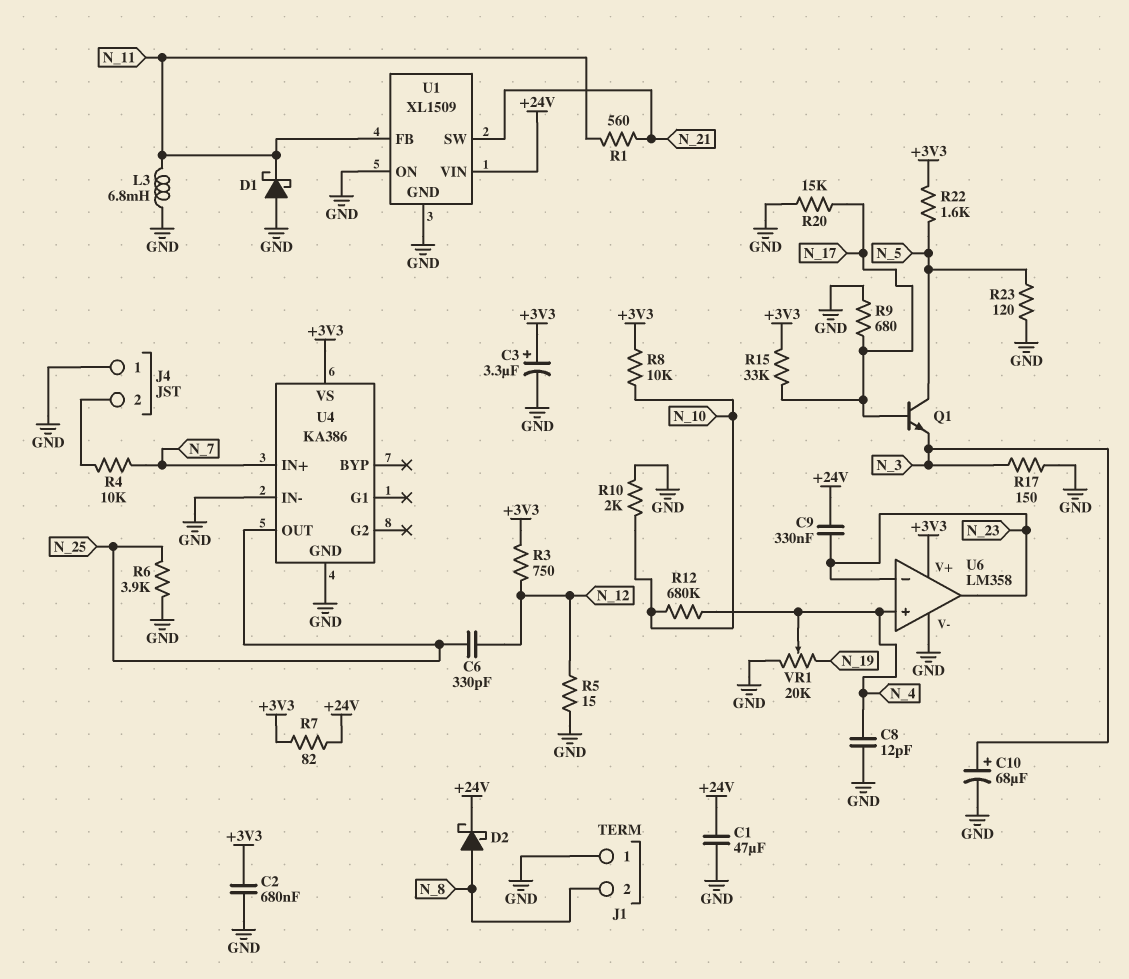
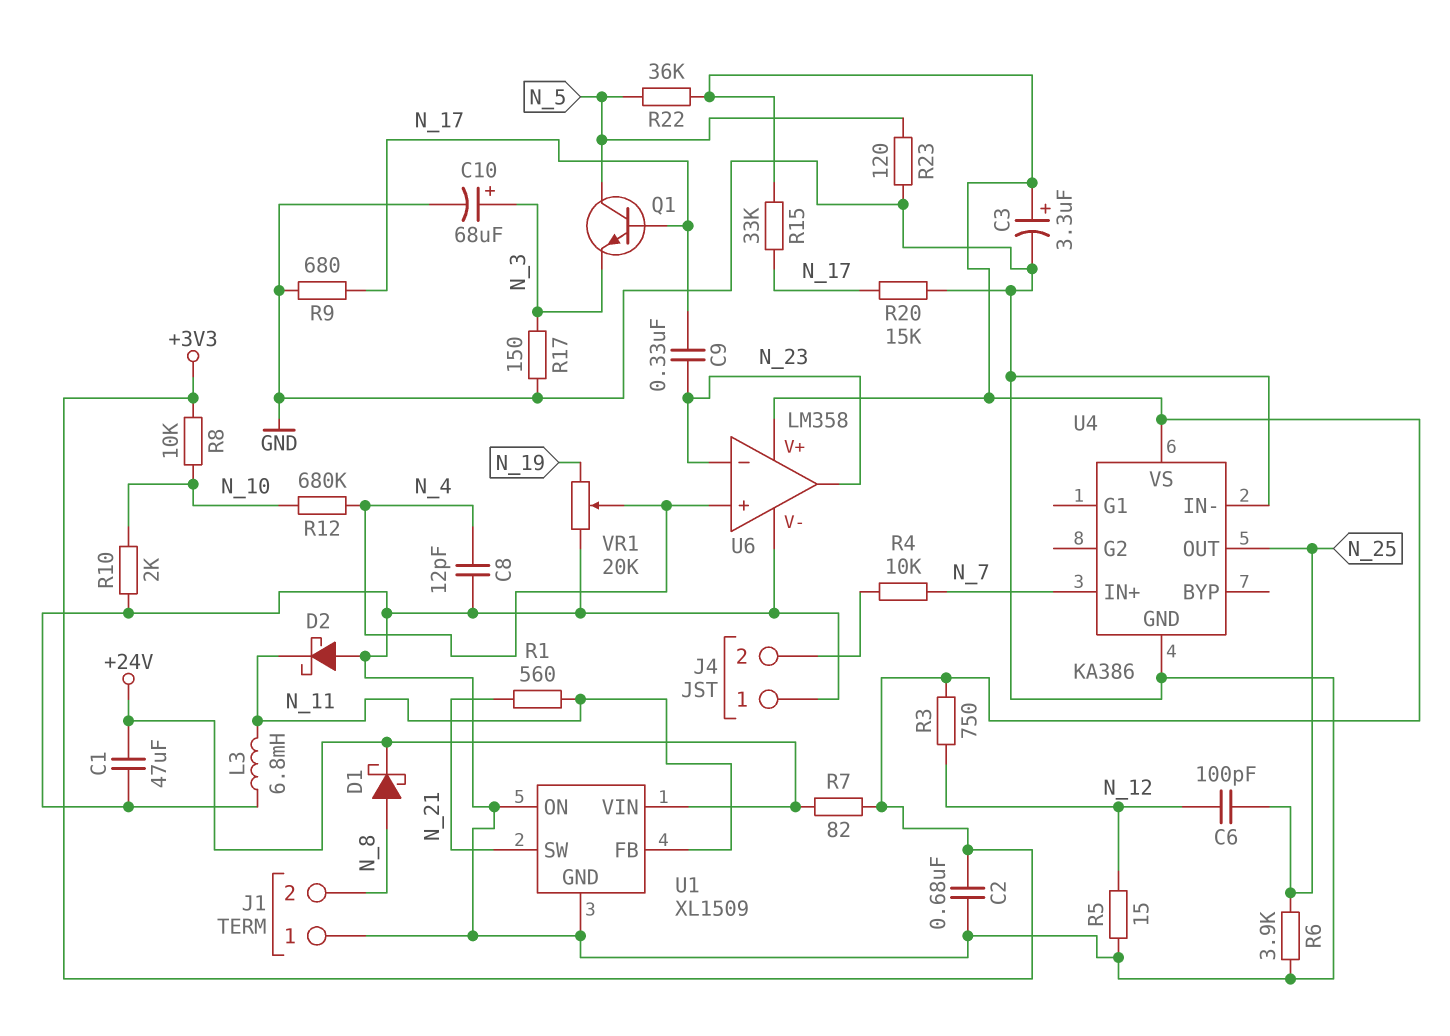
C6: 330pF (N_12, N_25) -> 100pF (N_12, N_25)
C9: 330nF (+24V, N_23) -> 330nF (N_17, N_23)
D1: schottky (A GND, K N_11) -> schottky (A N_8, K +24V)
D2: schottky (A N_8, K +24V) -> schottky (A GND, K N_11)
R22: 1.6k (+3V3, N_5) -> 36k (+3V3, N_5)

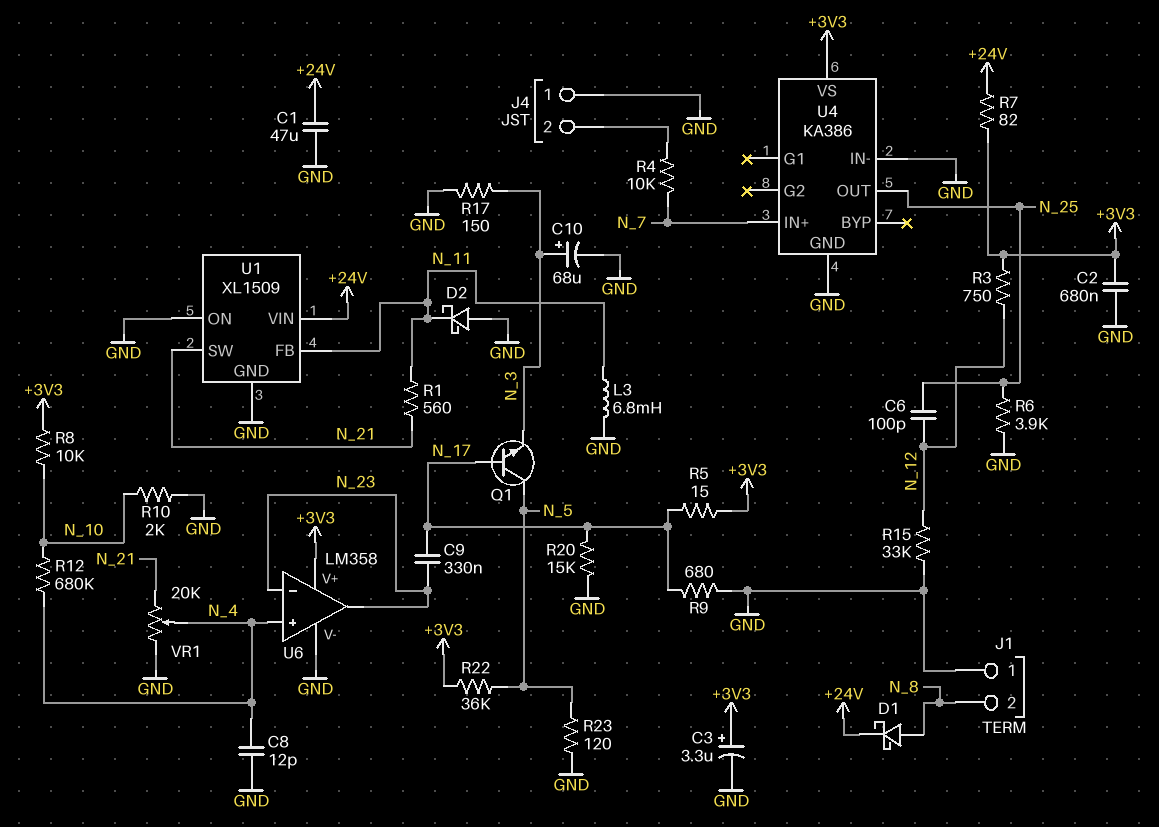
R5: 15 (GND, N_12) -> 15 (+3V3, N_17)
R15: 33k (+3V3, N_17) -> 33k (GND, N_12)
VR1: 20k (GND, N_19, wiper N_4) -> 20k (GND, N_21, wiper N_4)

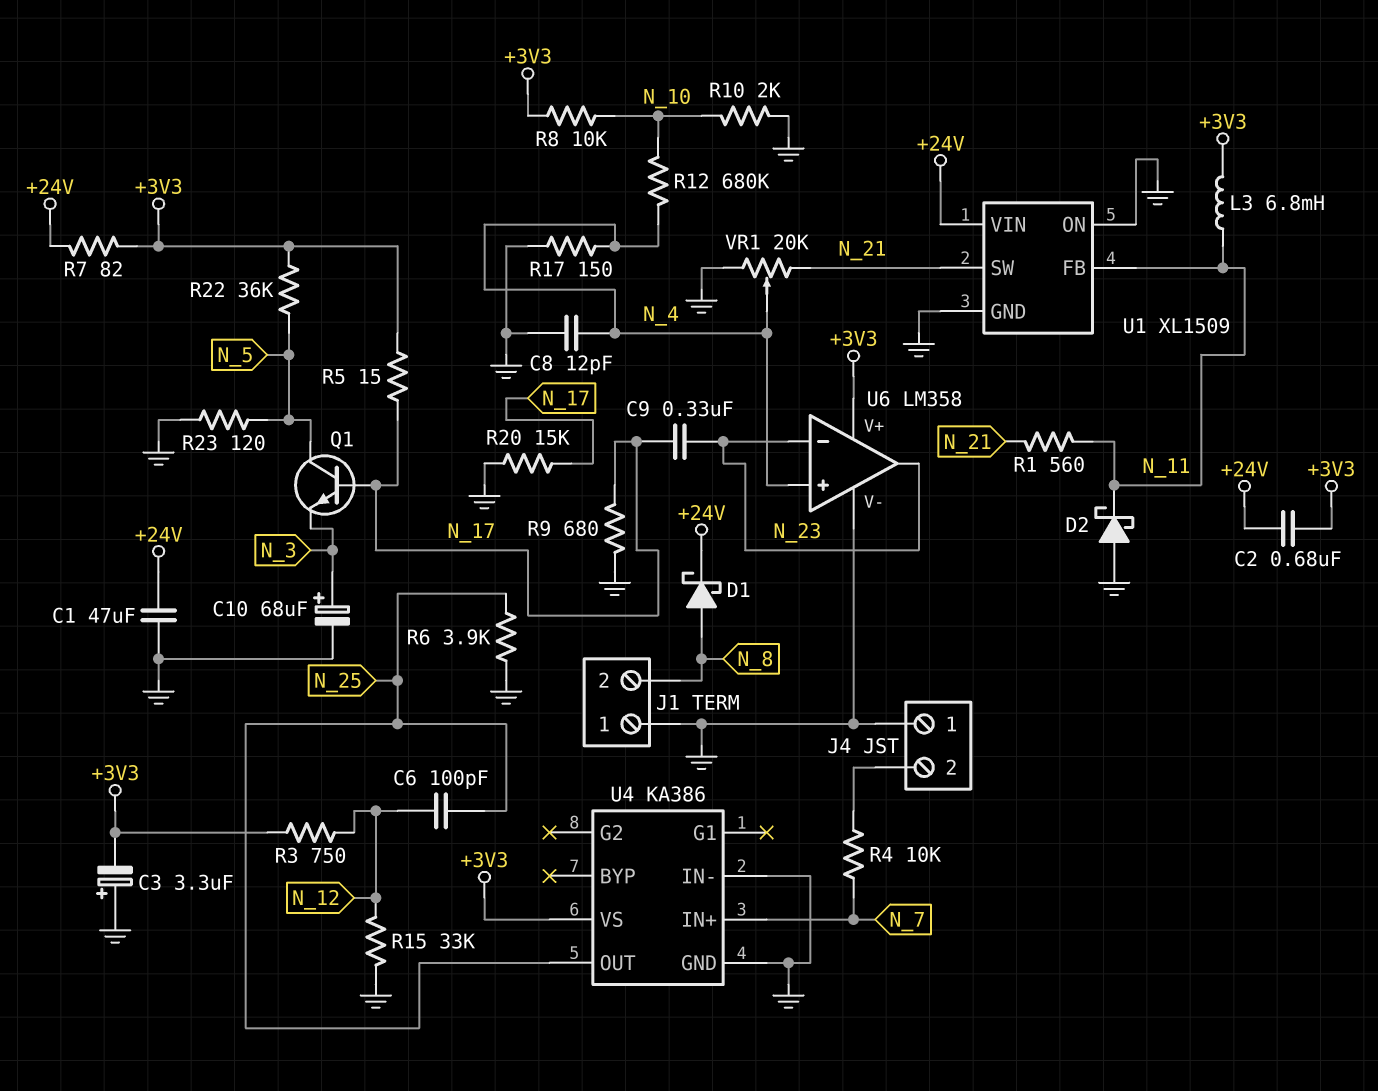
C2: 680nF (+3V3, GND) -> 680nF (+3V3, +24V)
C3: 3.3uF (plus +3V3, minus GND) -> 3.3uF (plus GND, minus +3V3)
L3: 6.8mH (GND, N_11) -> 6.8mH (+3V3, N_11)
R17: 150 (GND, N_3) -> 150 (GND, N_4)

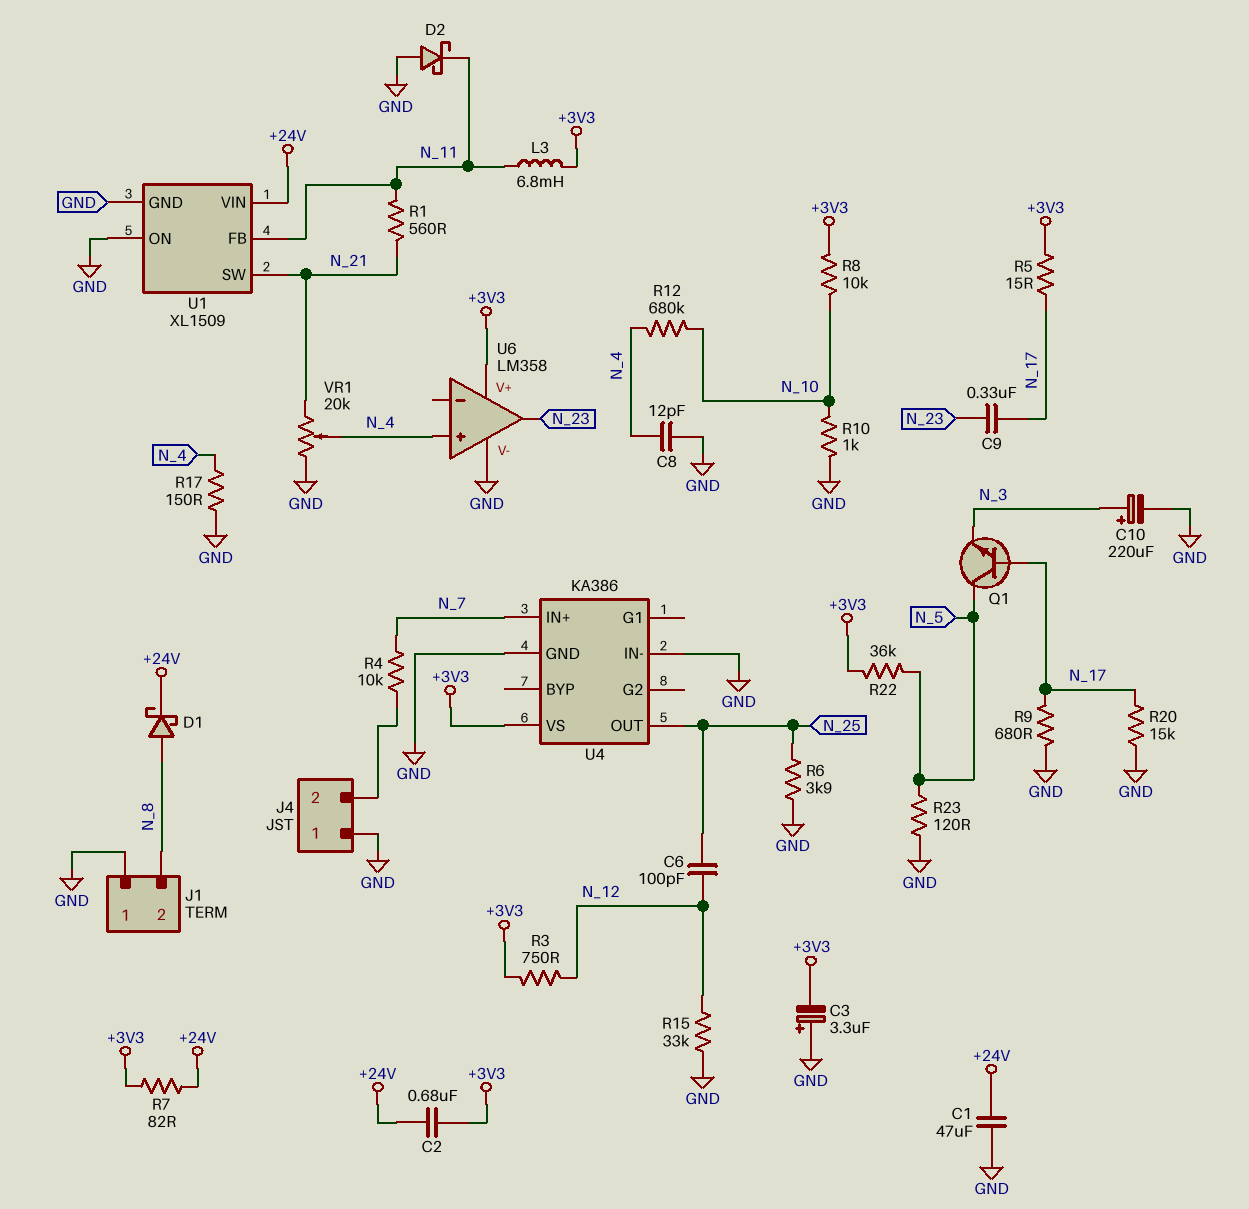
C10: 68uF (plus N_3, minus GND) -> 220uF (plus N_3, minus GND)
R10: 2k (GND, N_10) -> 1k (GND, N_10)
U6 pin in-: N_23 -> none

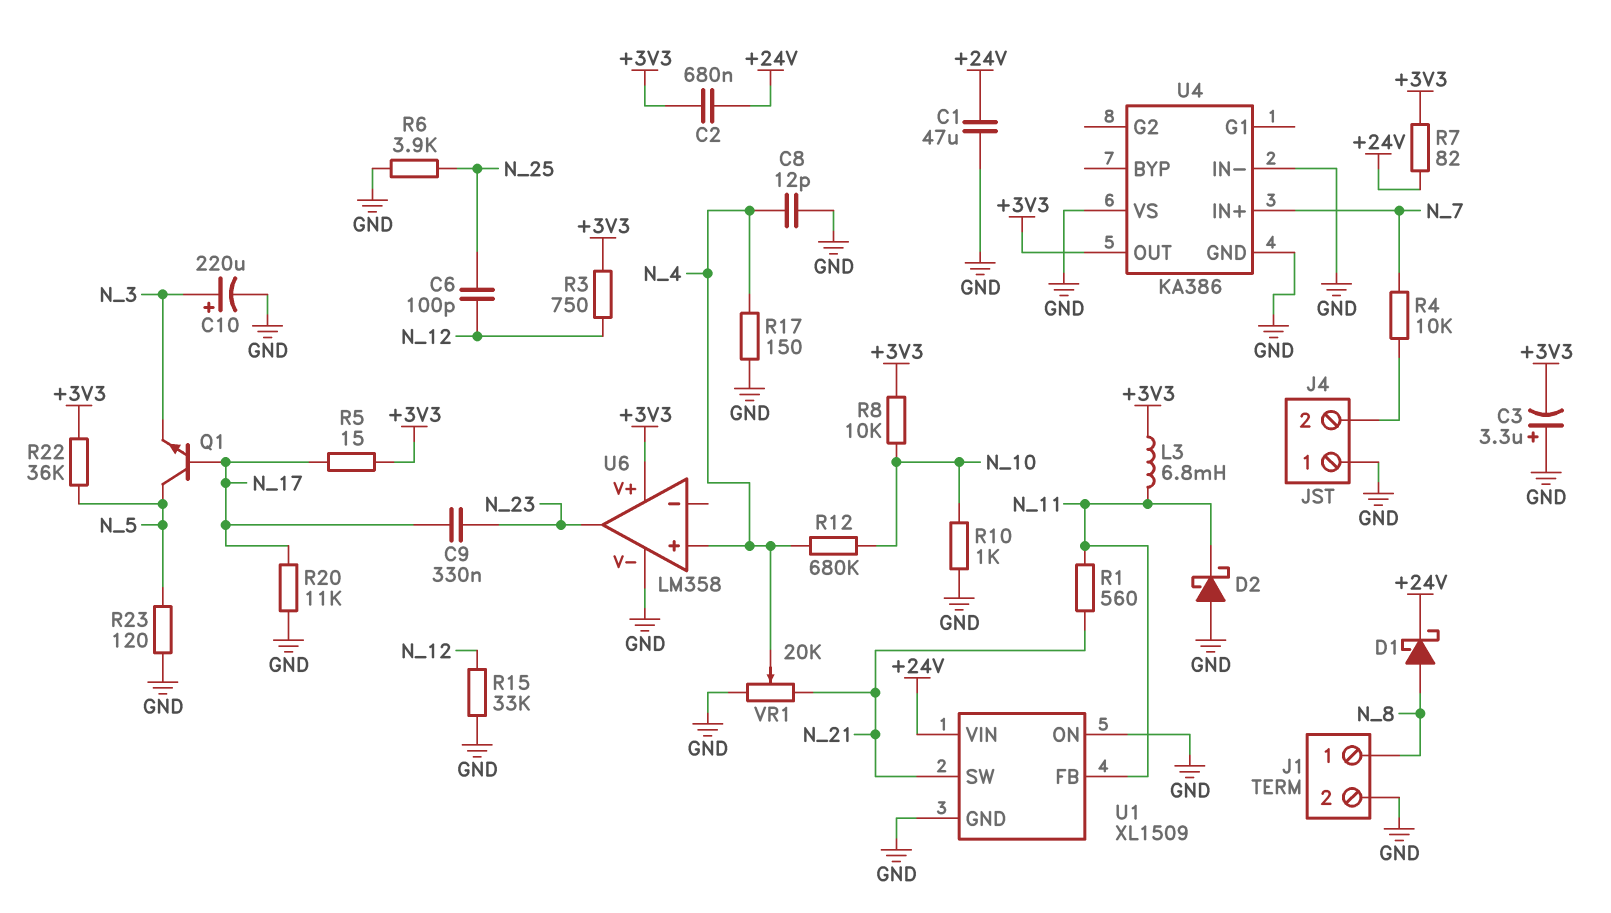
J1 pin 1: GND -> N_8
J1 pin 2: N_8 -> GND
R9: 680 (GND, N_17) -> none
R20: 15k (GND, N_17) -> 11k (GND, N_17)
U4 pin OUT: N_25 -> +3V3
U4 pin VS: +3V3 -> GND

